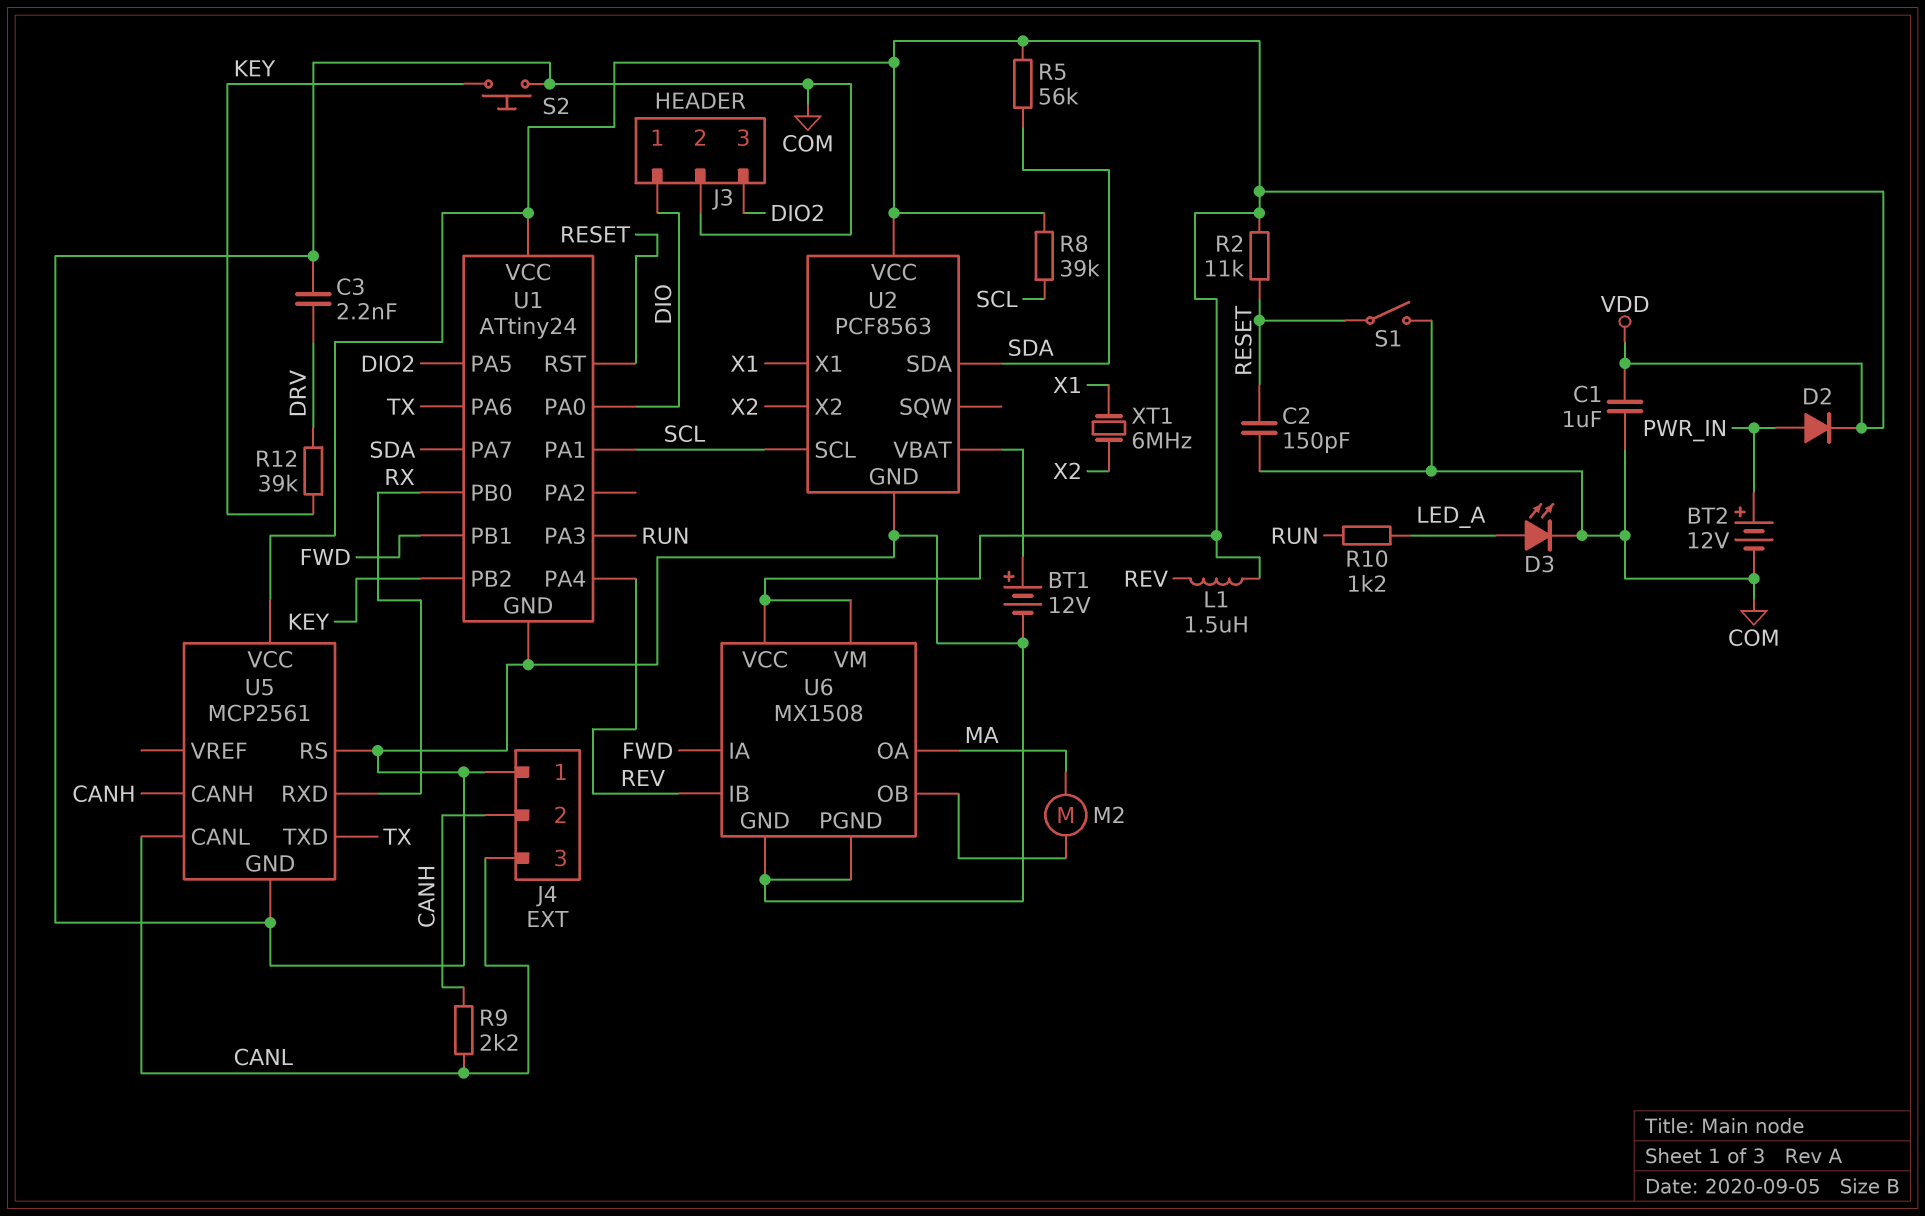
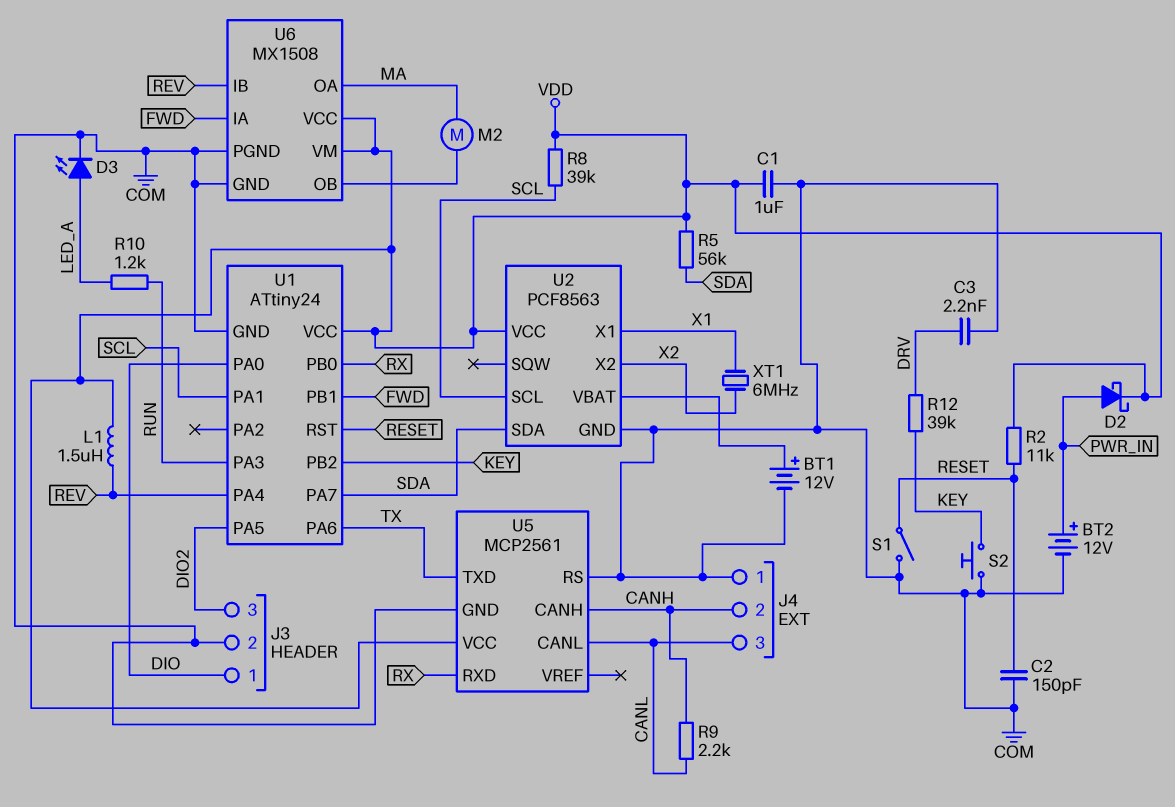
D2: diode (A PWR_IN, K VDD) -> schottky (A PWR_IN, K VDD)

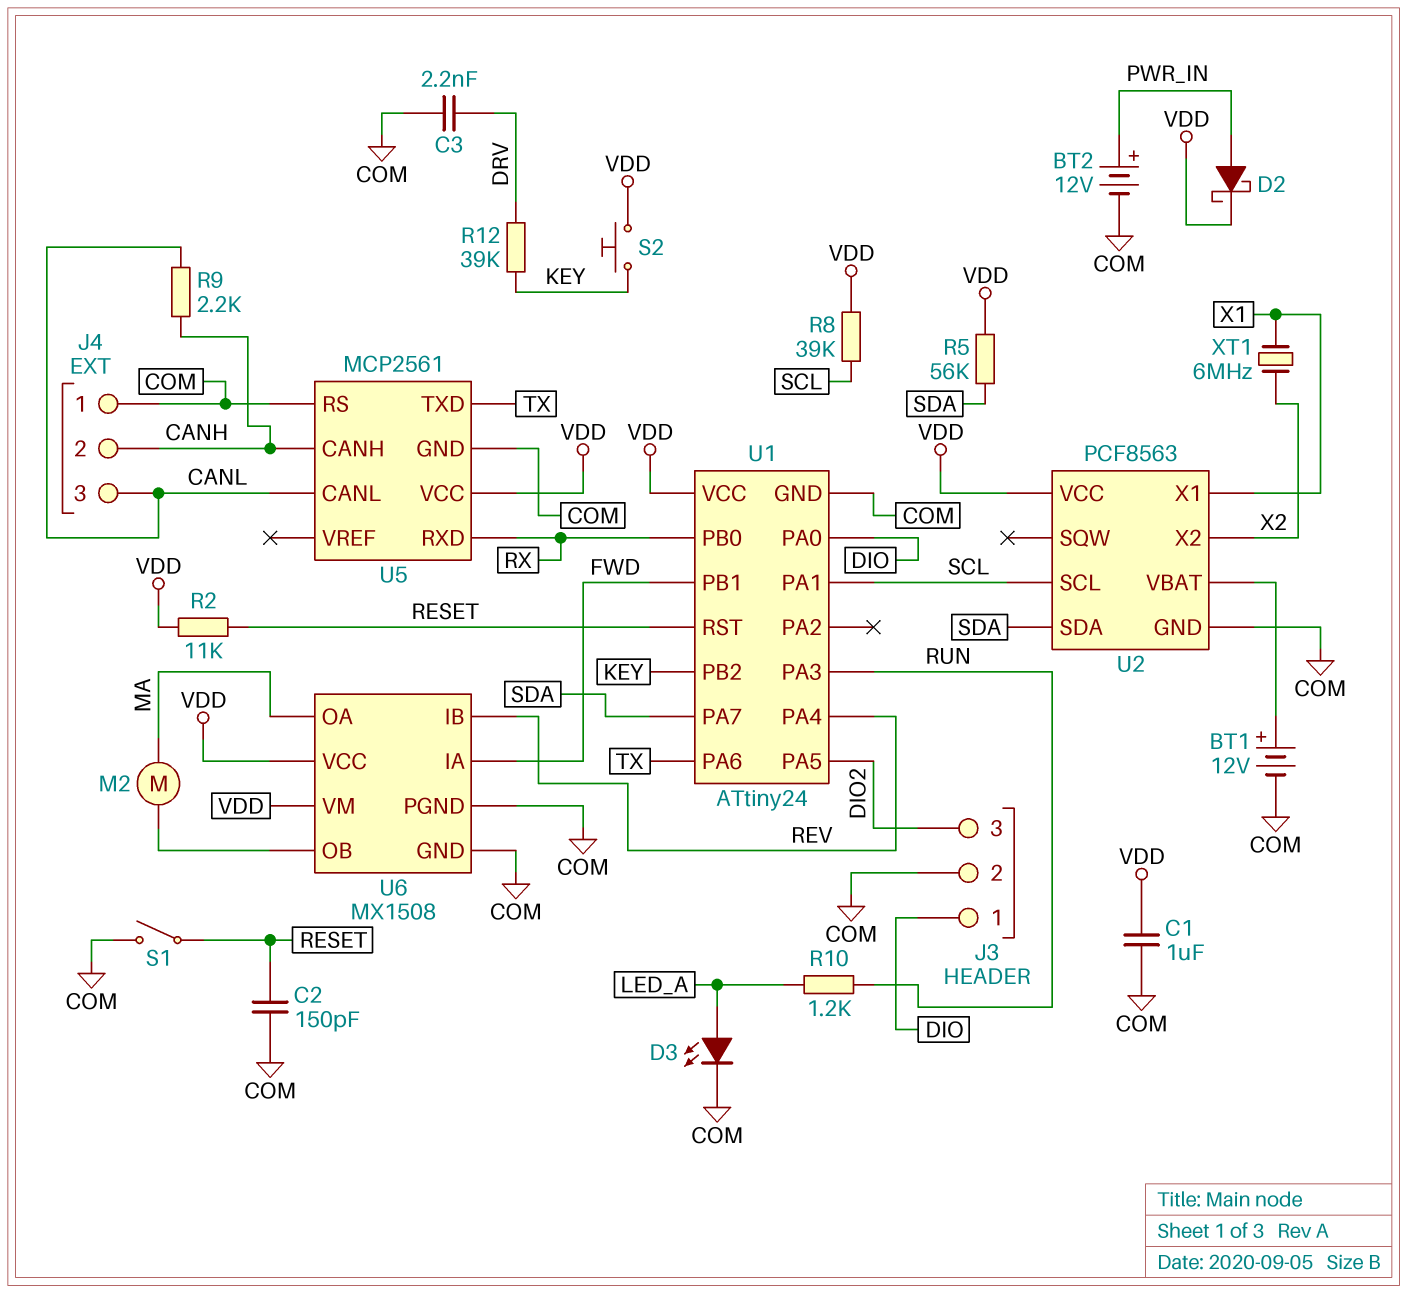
L1: 1.5uH (REV, VDD) -> none
S2: button (COM, KEY) -> button (KEY, VDD)

